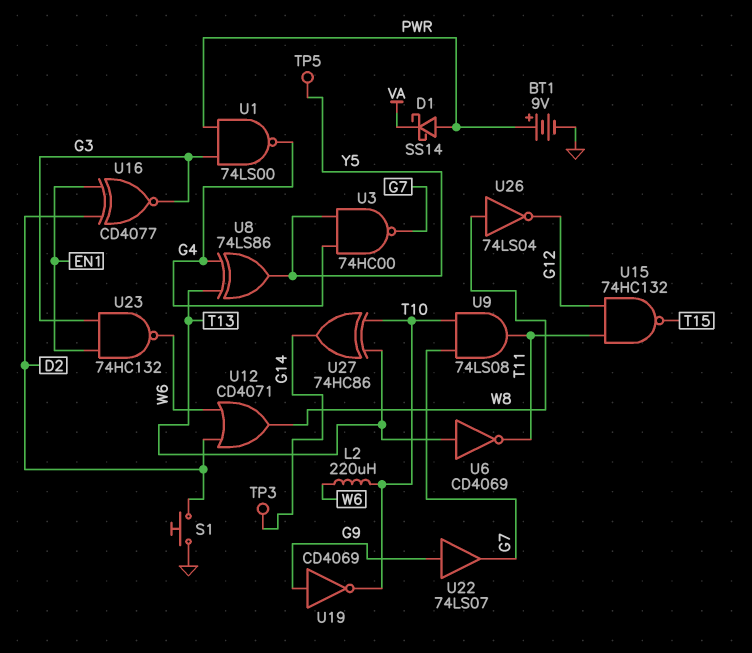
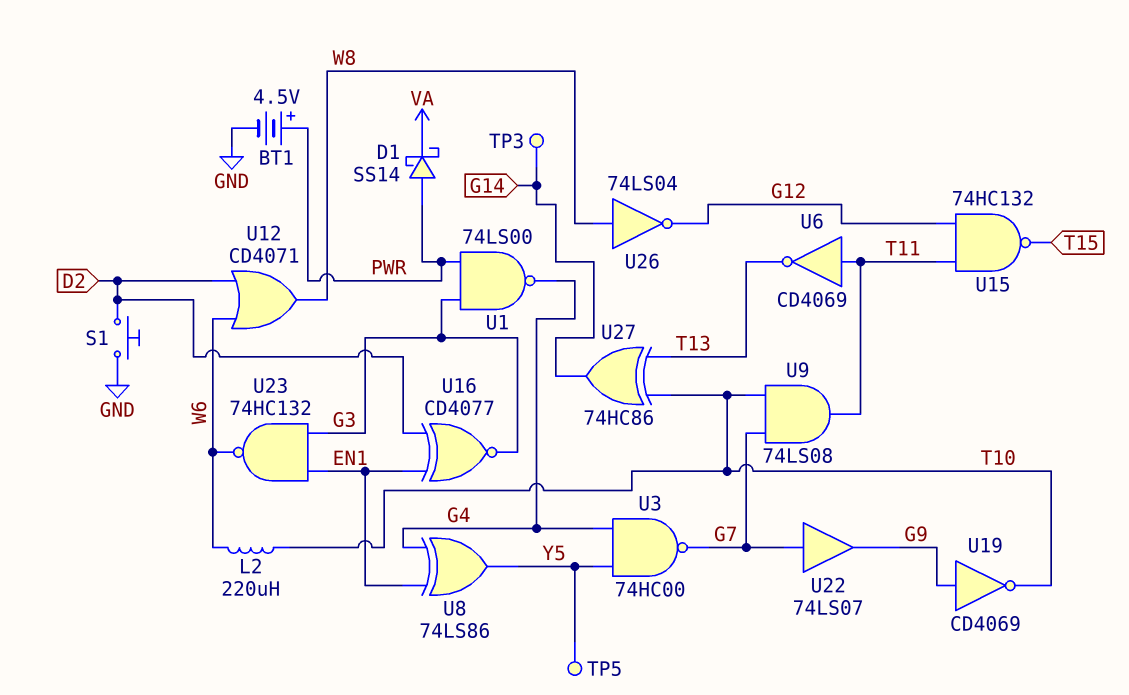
BT1: 9V (plus PWR, minus GND) -> 4.5V (plus PWR, minus GND)
U6: NOT CD4069 (in T13, out T11) -> NOT CD4069 (in T11, out T13)
U8: XOR 74LS86 (in G4, in T13, out Y5) -> XOR 74LS86 (in EN1, in G4, out Y5)
U22: buffer 74LS07 (in G9, out G7) -> buffer 74LS07 (in G7, out G9)

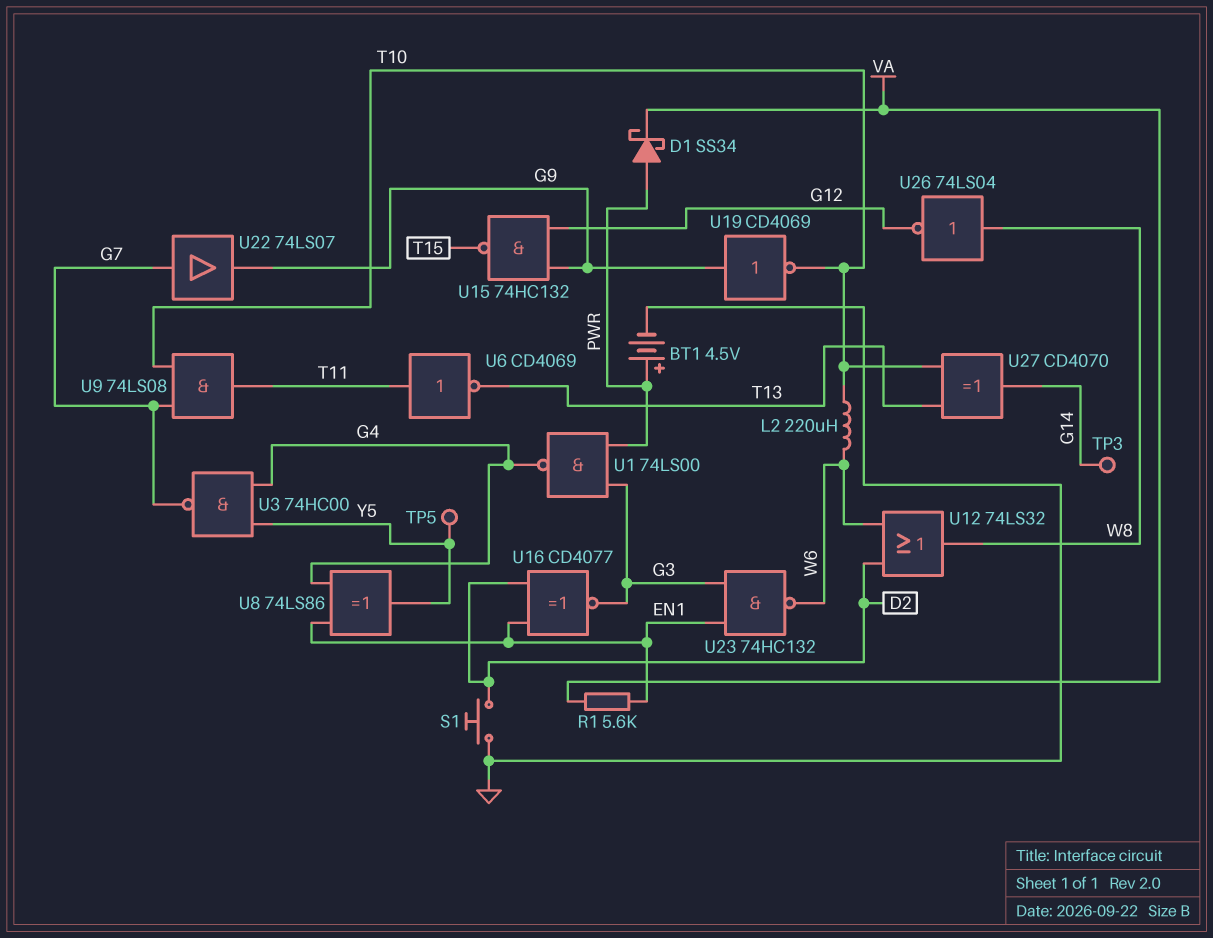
D1: schottky SS14 (A PWR, K VA) -> schottky SS34 (A PWR, K VA)
R1: none -> 5.6k (EN1, VA)
U12: OR CD4071 (in D2, in W6, out W8) -> OR 74LS32 (in D2, in W6, out W8)
U15: NAND 74HC132 (in G12, in T11, out T15) -> NAND 74HC132 (in G9, in G12, out T15)
U27: XOR 74HC86 (in T10, in T13, out G14) -> XOR CD4070 (in T10, in T13, out G14)

